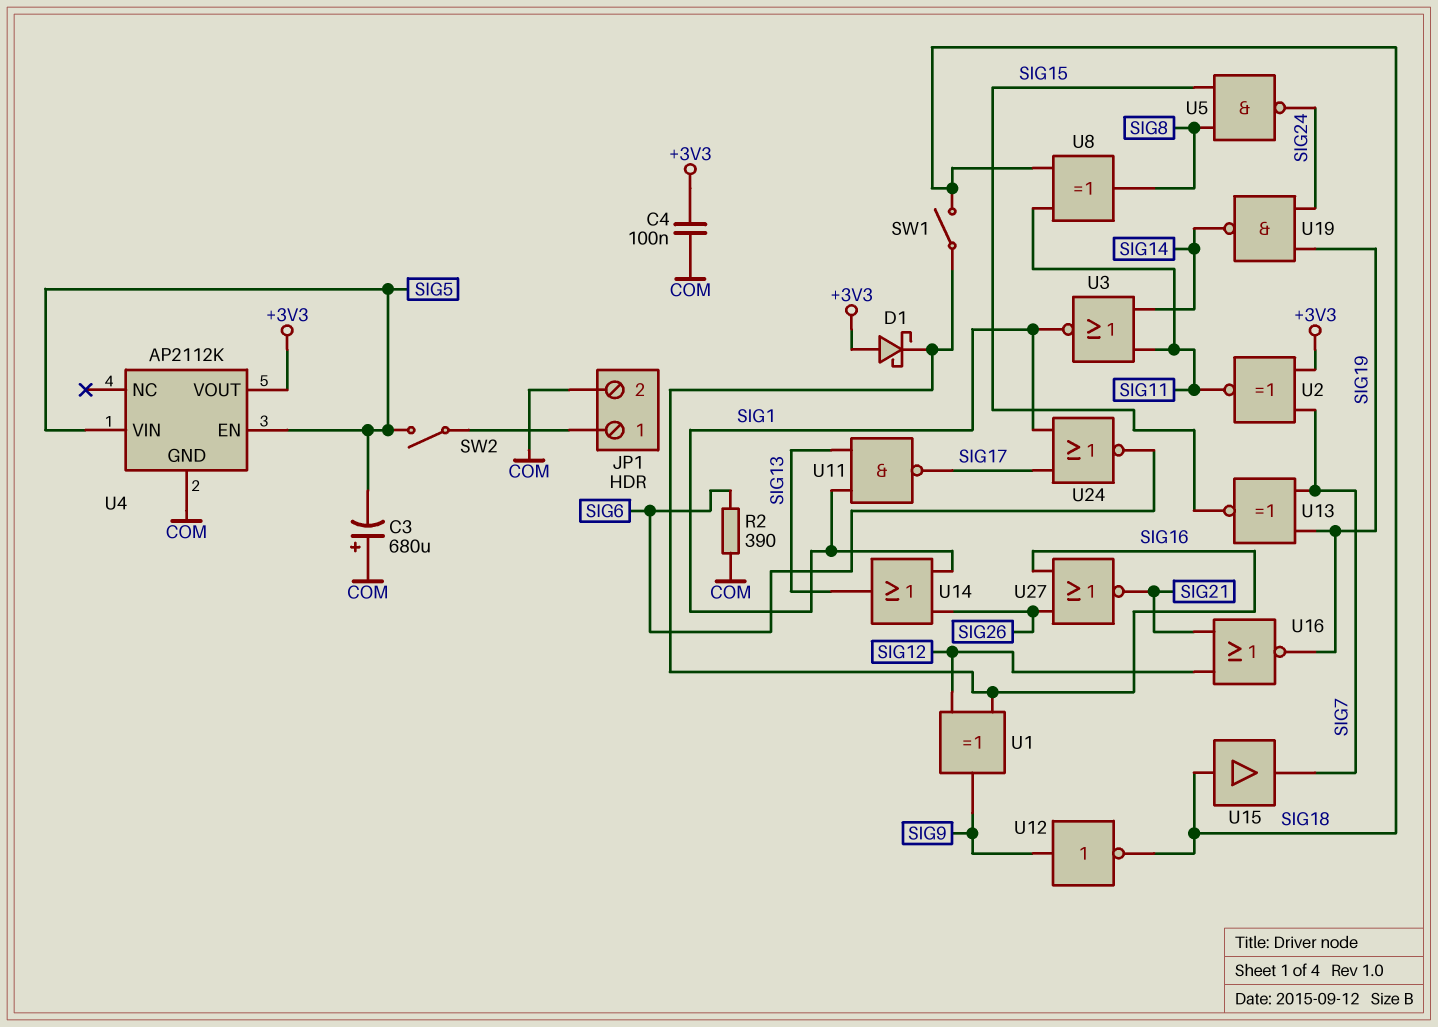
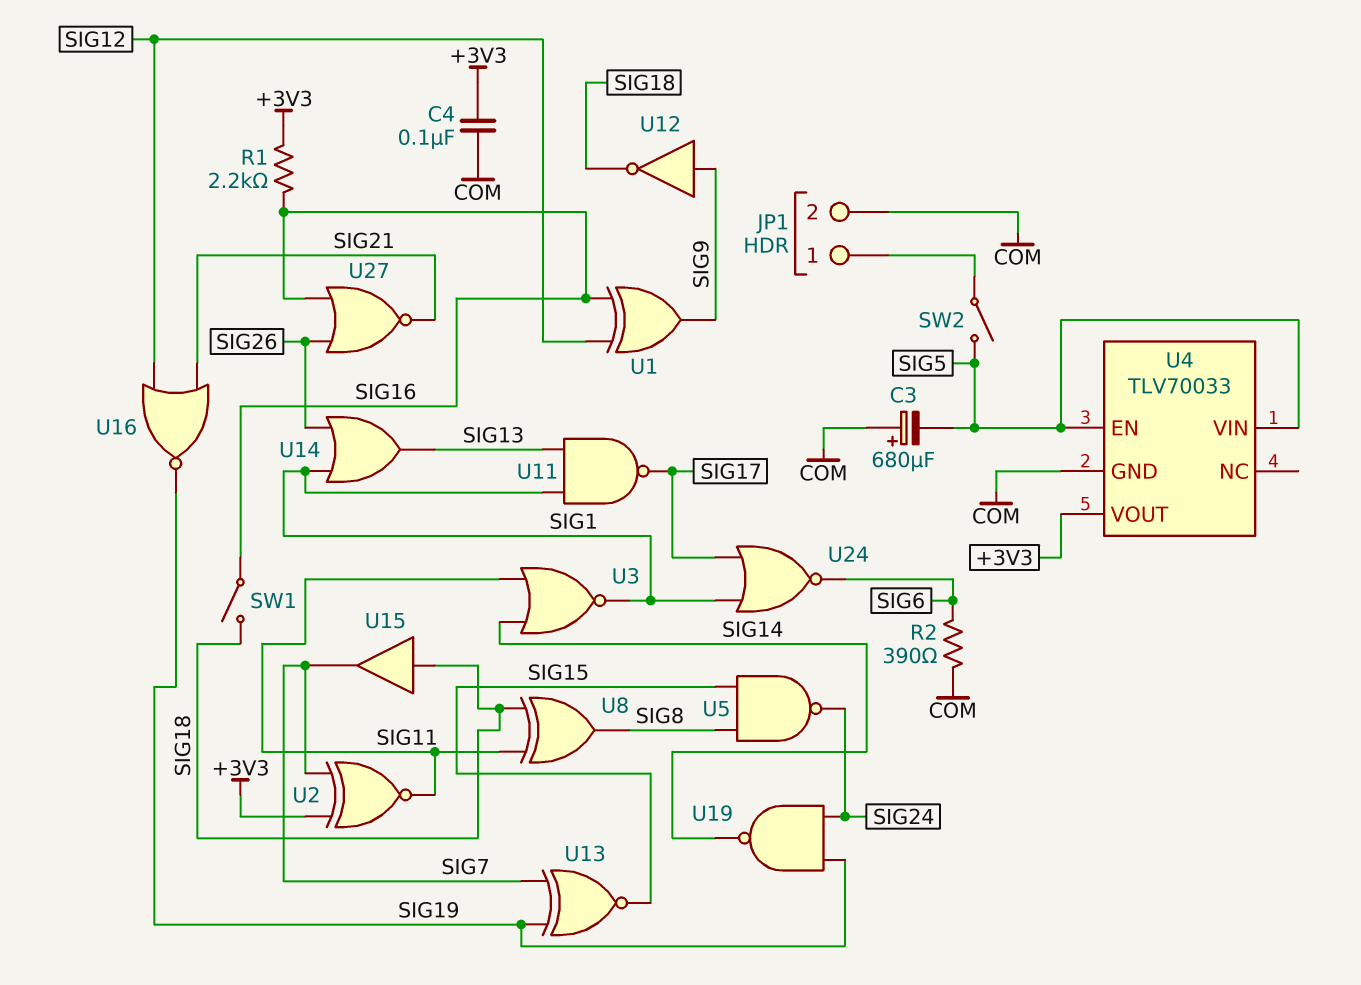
D1: schottky (A +3V3, K SIG16) -> none
R1: none -> 2.2k (+3V3, SIG16)
U4: AP2112K -> TLV70033

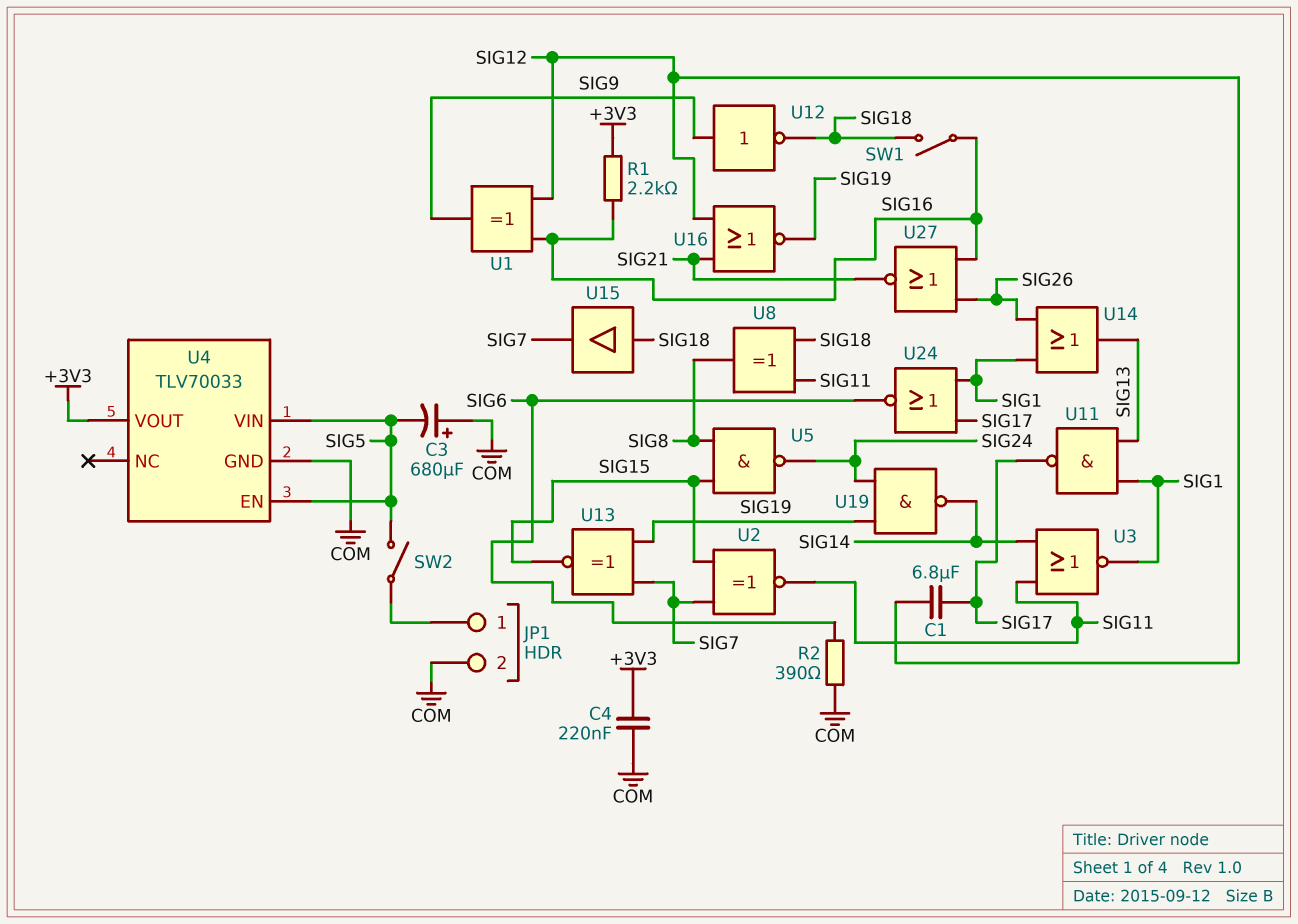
C1: none -> 6.8uF (SIG12, SIG17)
C4: 100nF (+3V3, COM) -> 220nF (+3V3, COM)
U2: XNOR (in +3V3, in SIG7, out SIG11) -> XNOR (in SIG7, in SIG15, out SIG11)

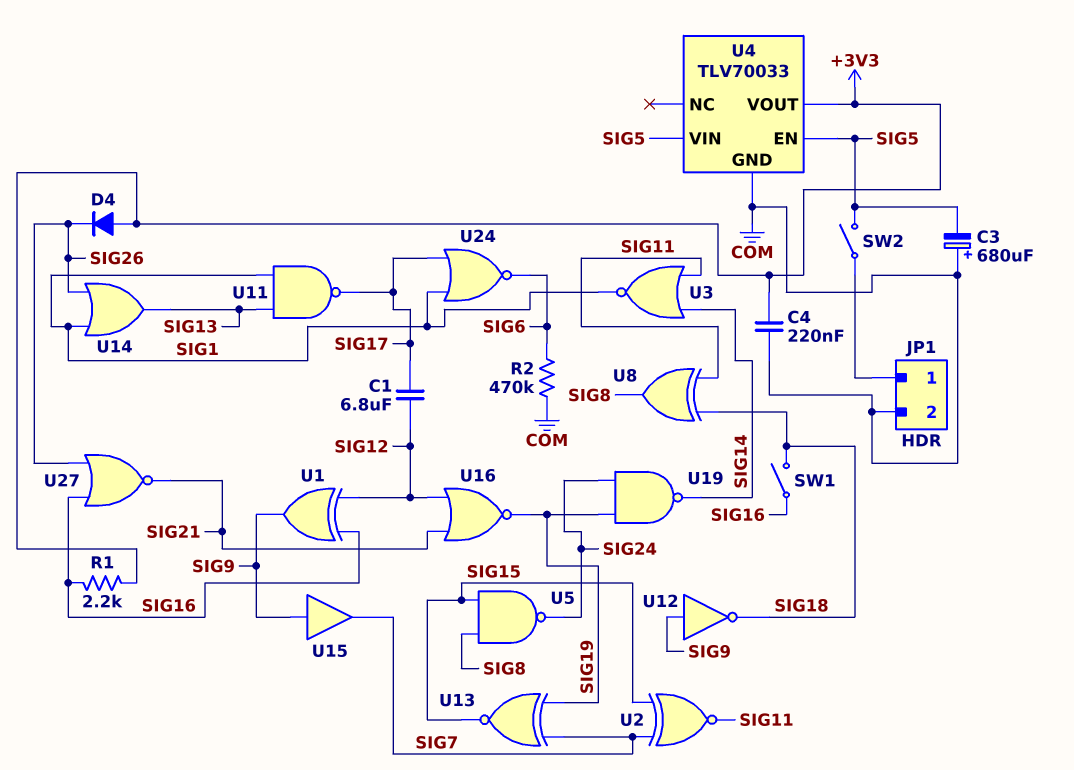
D4: none -> diode (A +3V3, K SIG26)
R2: 390 (COM, SIG6) -> 470k (COM, SIG6)
U15: buffer (in SIG18, out SIG7) -> buffer (in SIG9, out SIG7)

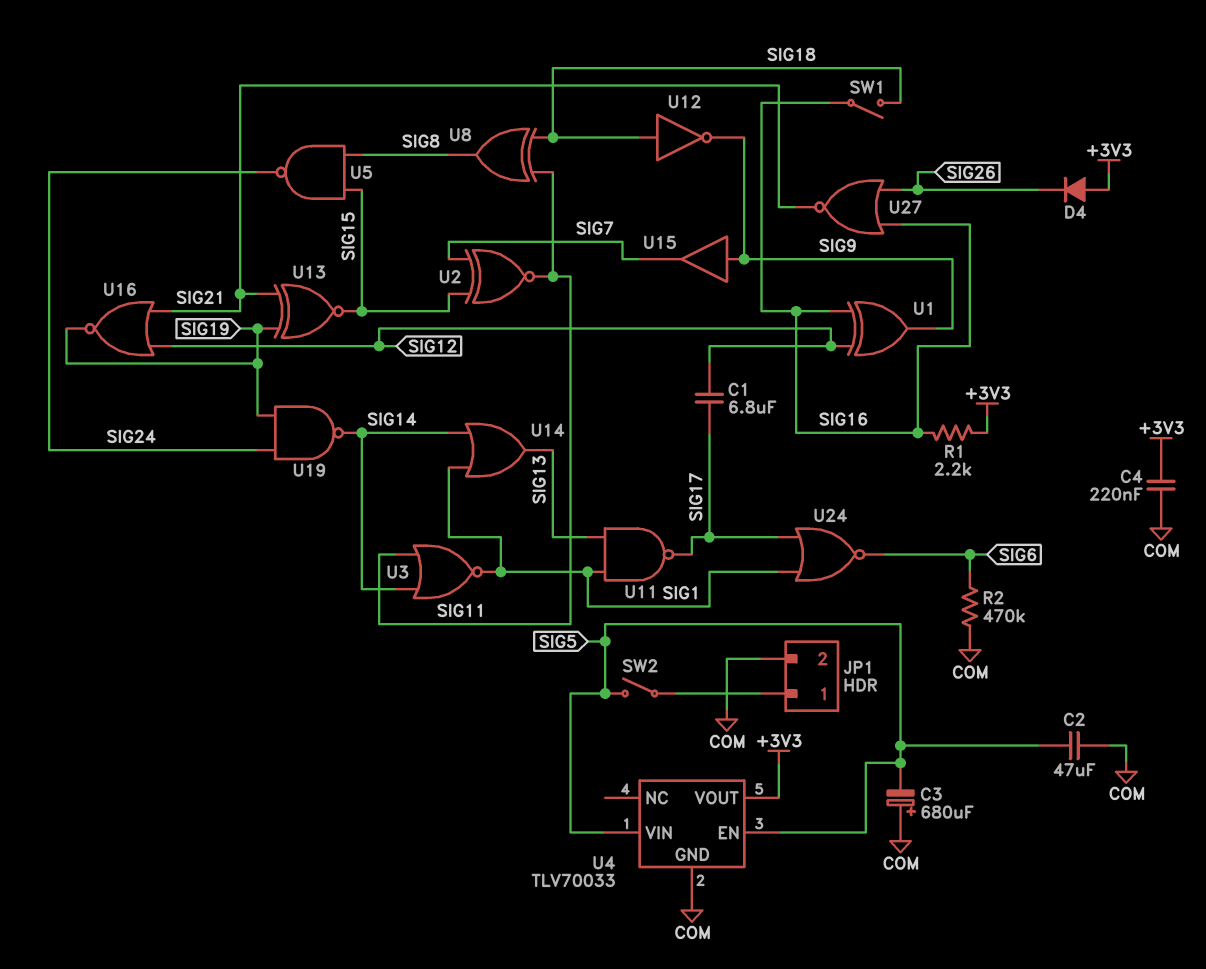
C2: none -> 47uF (COM, SIG5)
U12: NOT (in SIG9, out SIG18) -> NOT (in SIG18, out SIG9)
U13: XNOR (in SIG7, in SIG19, out SIG15) -> XNOR (in SIG19, in SIG21, out SIG15)
U14: OR (in SIG1, in SIG26, out SIG13) -> OR (in SIG1, in SIG14, out SIG13)

